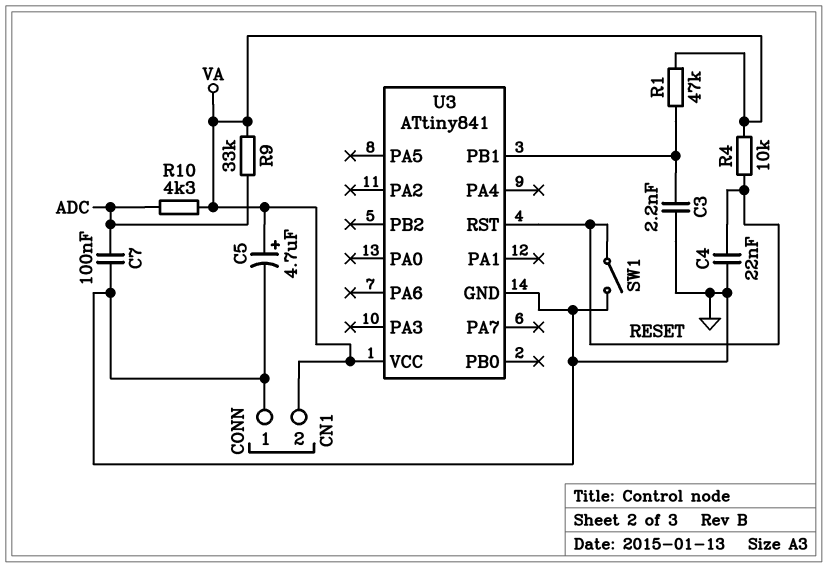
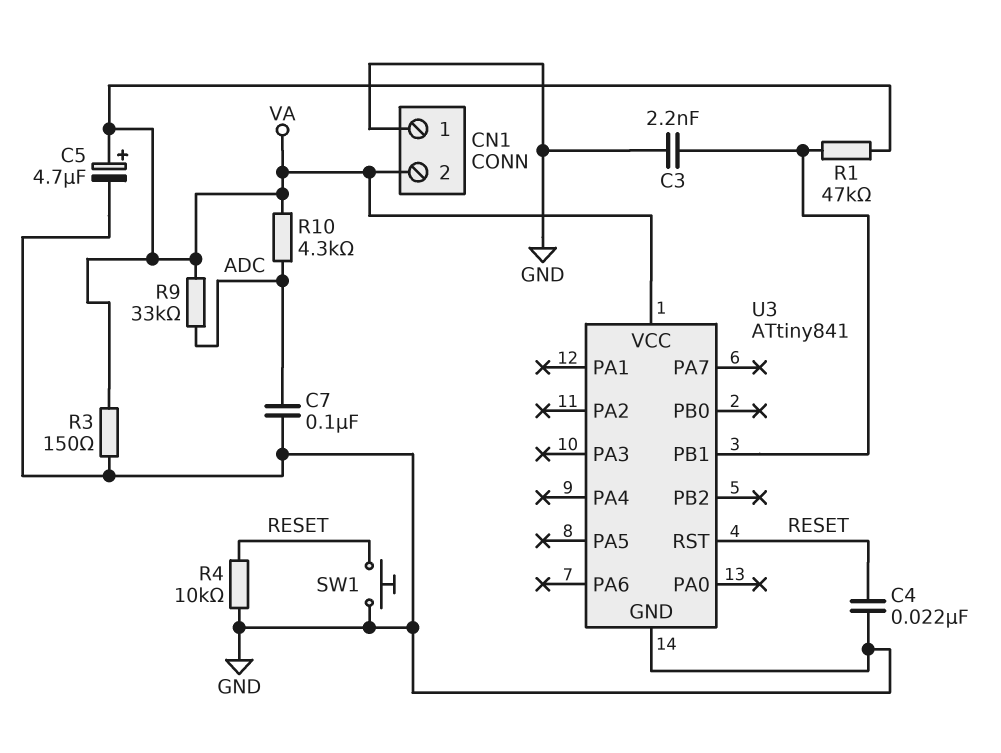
R3: none -> 150 (GND, VA)
R4: 10k (RESET, VA) -> 10k (GND, RESET)
SW1: switch (GND, RESET) -> button (GND, RESET)

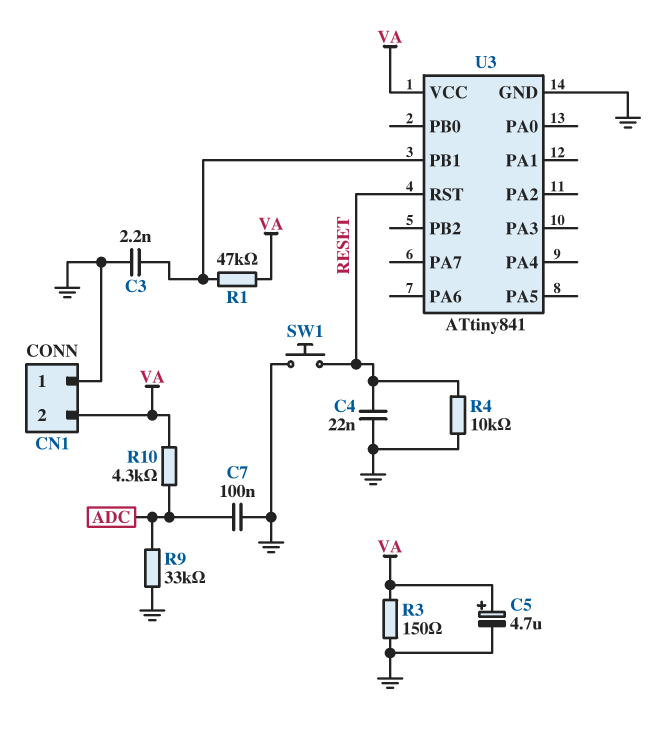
R9: 33k (ADC, VA) -> 33k (ADC, GND)

